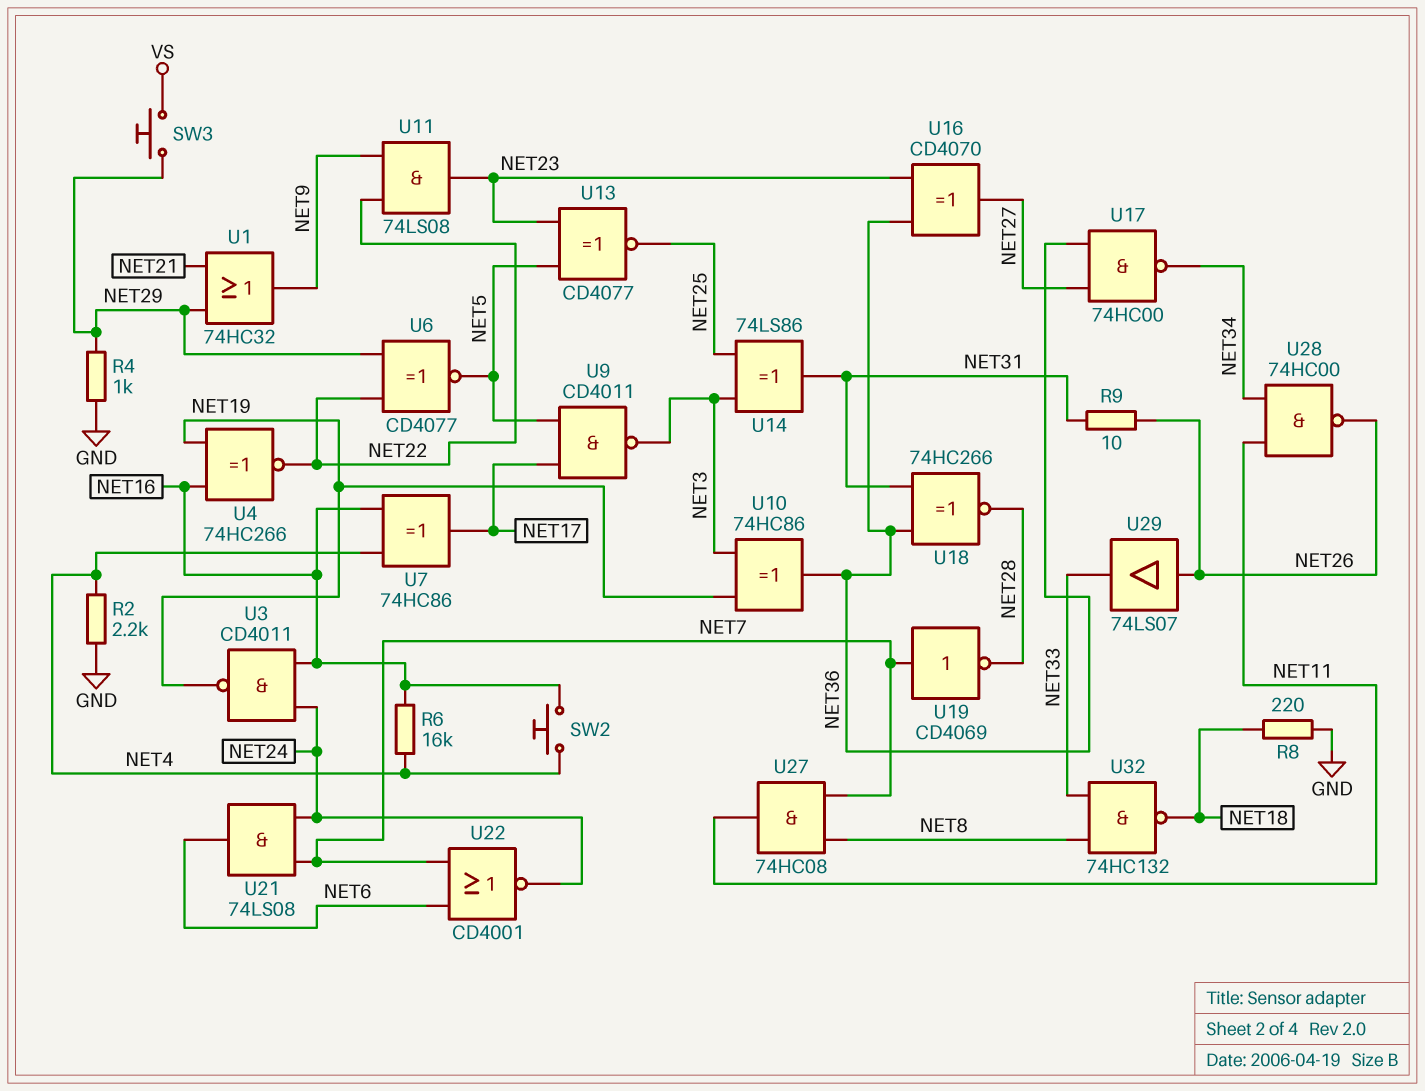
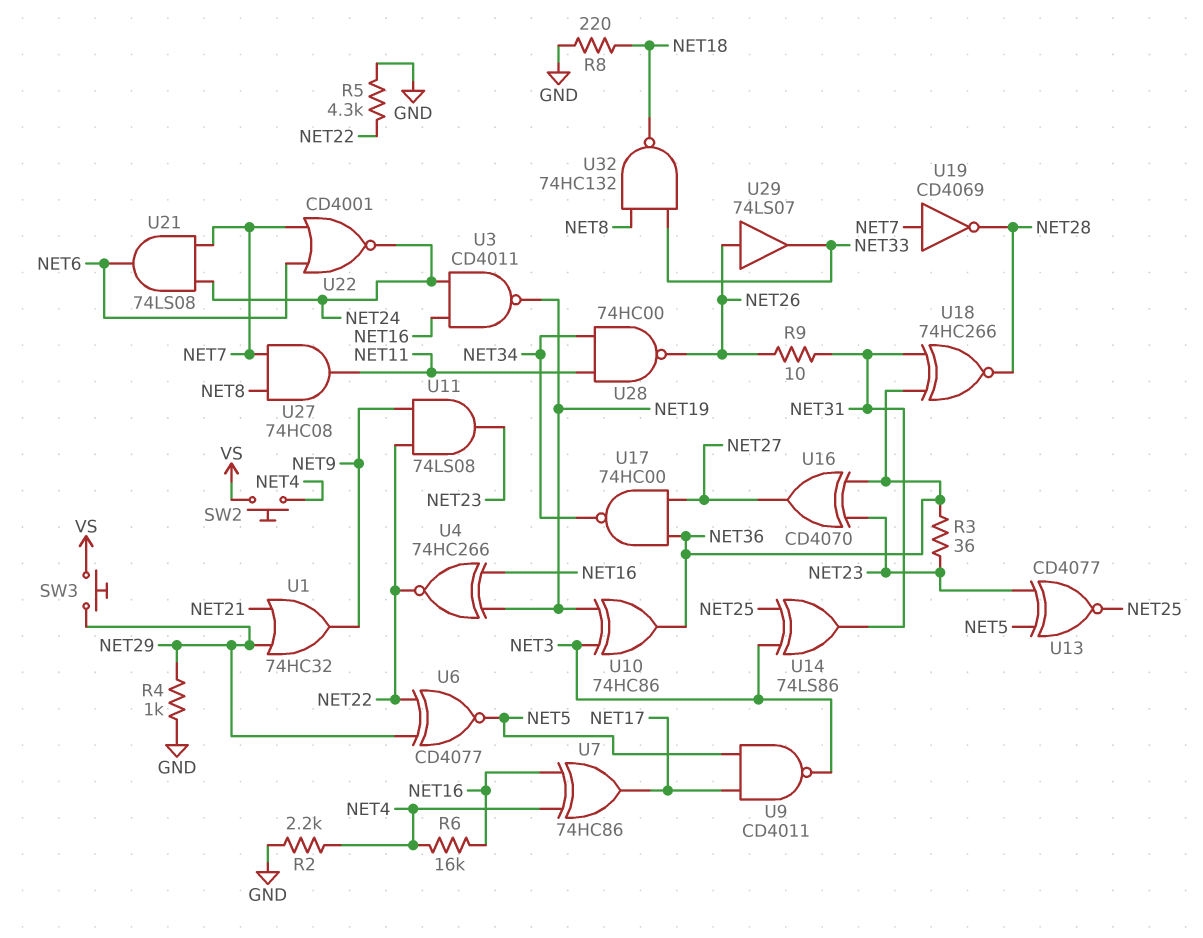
R3: none -> 36 (NET23, NET36)
R5: none -> 4.3k (GND, NET22)
SW2: button (NET4, NET16) -> button (NET4, VS)

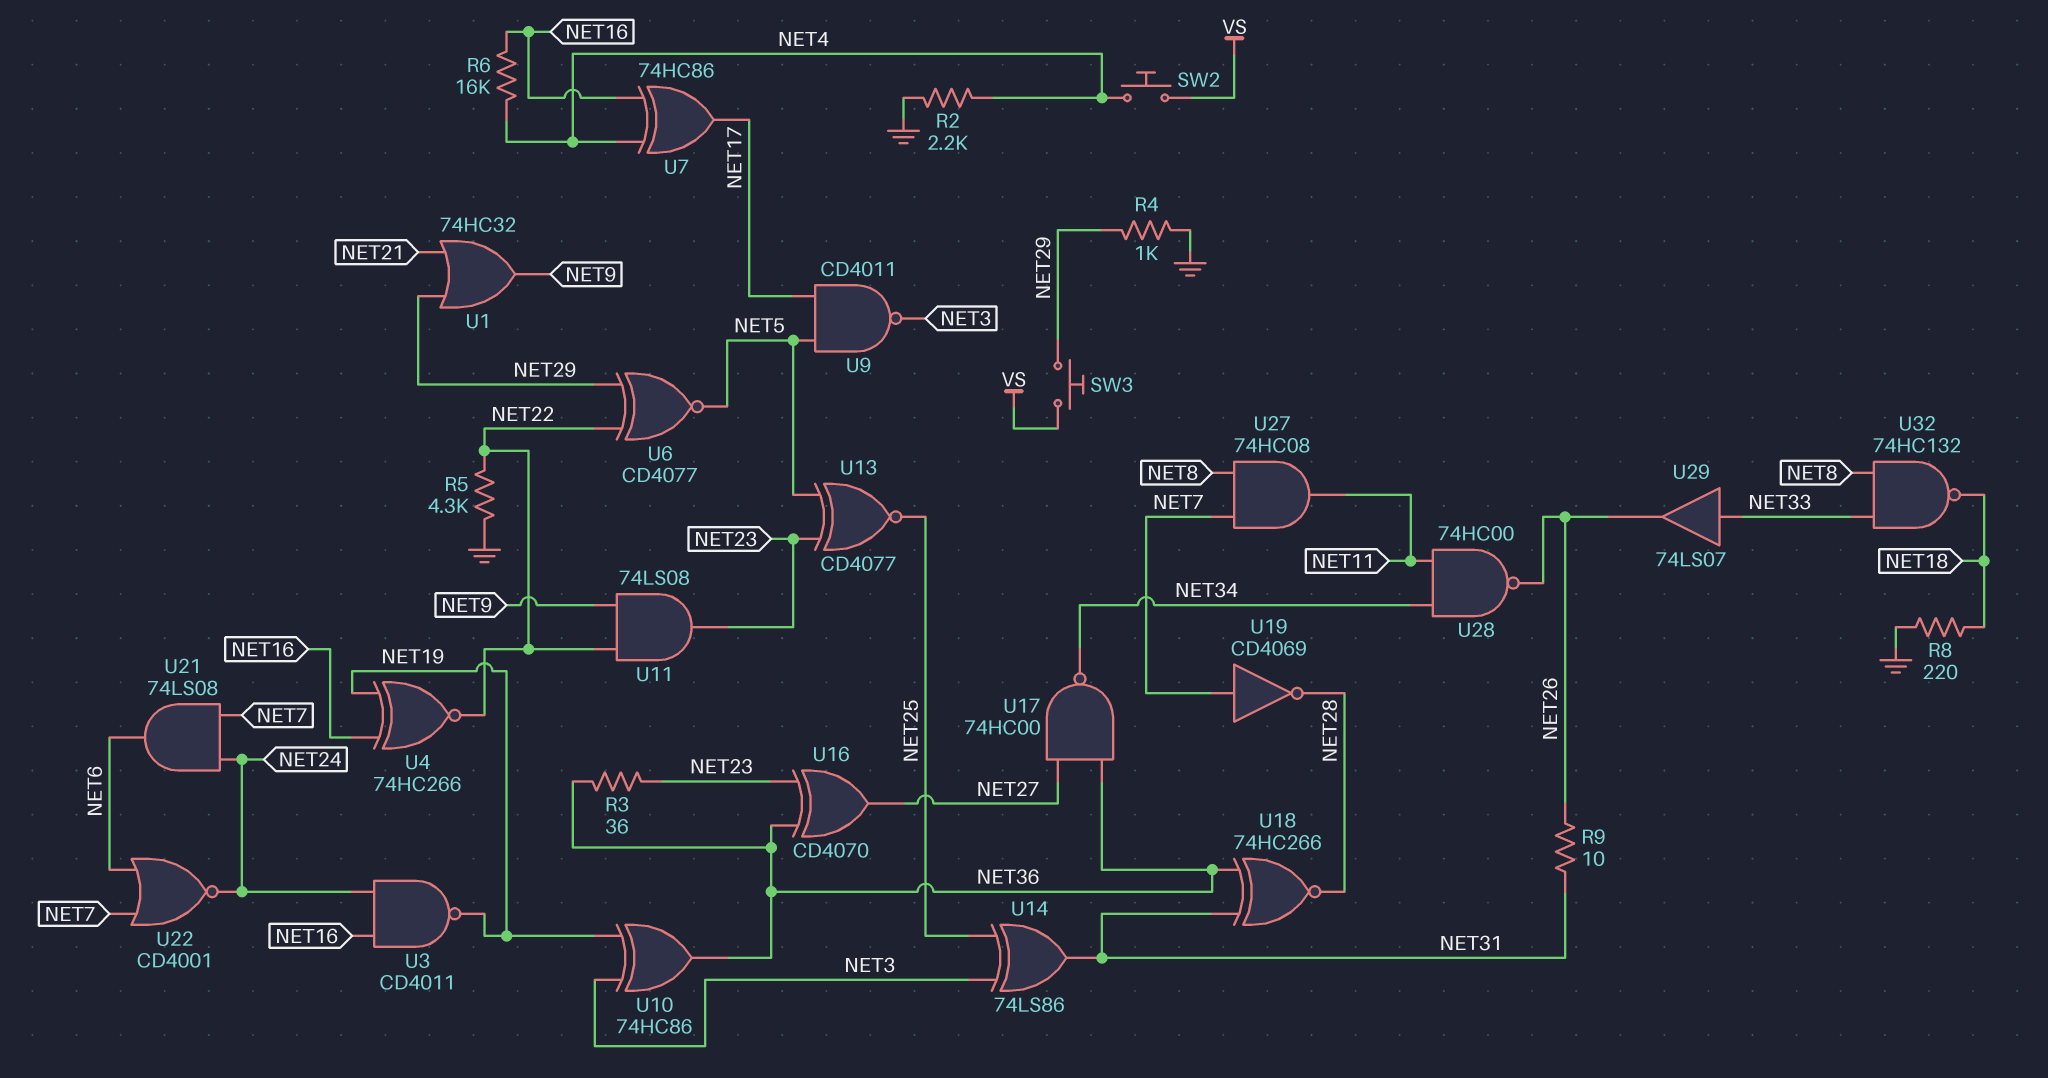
U29: buffer 74LS07 (in NET26, out NET33) -> buffer 74LS07 (in NET33, out NET26)

